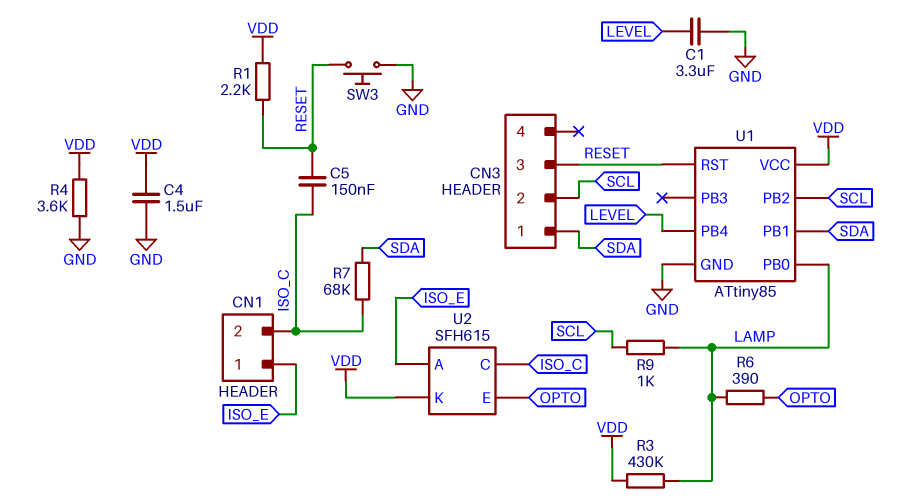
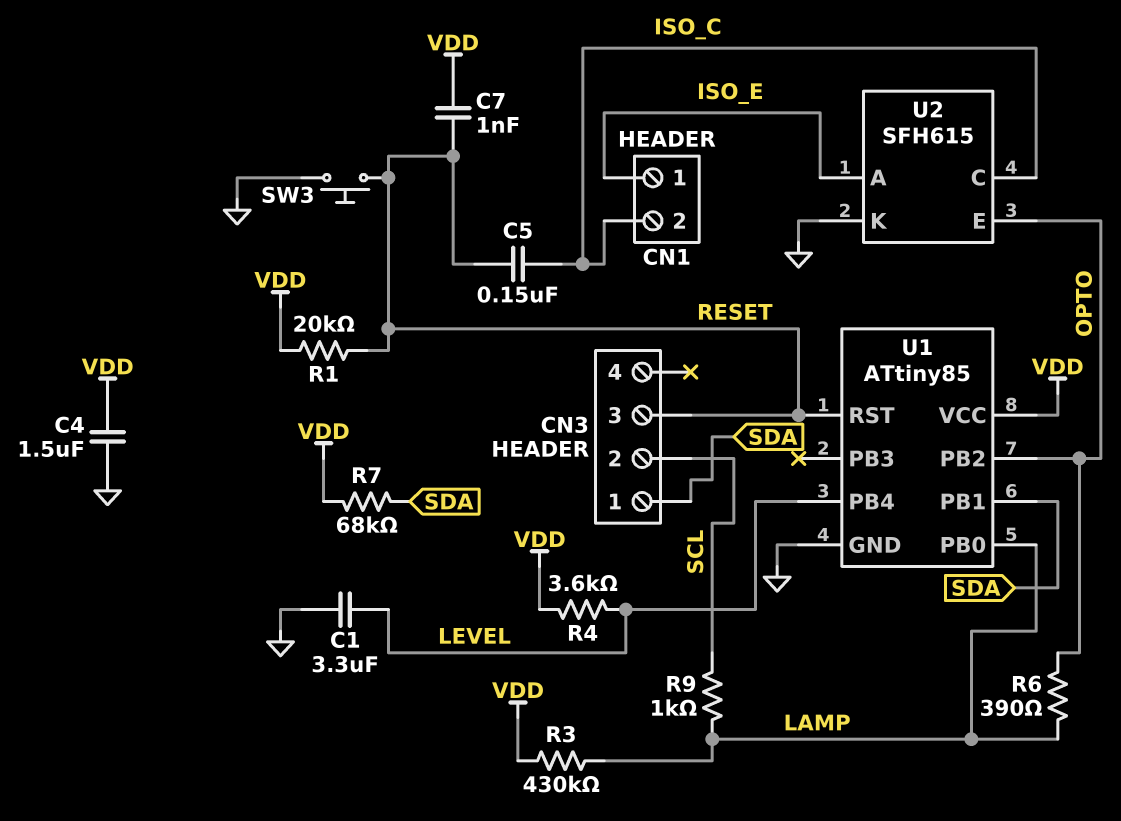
C7: none -> 1nF (RESET, VDD)
R1: 2.2k (RESET, VDD) -> 20k (RESET, VDD)
R4: 3.6k (GND, VDD) -> 3.6k (LEVEL, VDD)
R7: 68k (ISO_C, SDA) -> 68k (SDA, VDD)
U1 pin PB2: SCL -> OPTO
U2 pin K: VDD -> GND

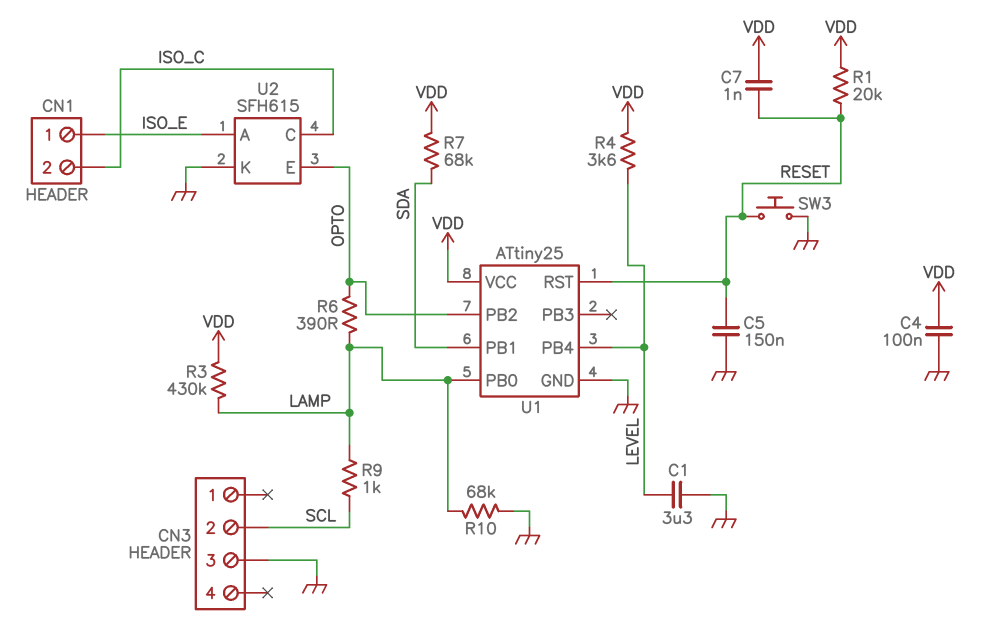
C4: 1.5uF (GND, VDD) -> 100nF (GND, VDD)
C5: 150nF (ISO_C, RESET) -> 150nF (GND, RESET)
CN3 pin 1: SDA -> none
CN3 pin 3: RESET -> GND
R10: none -> 68k (GND, LAMP)
U1: ATtiny85 -> ATtiny25

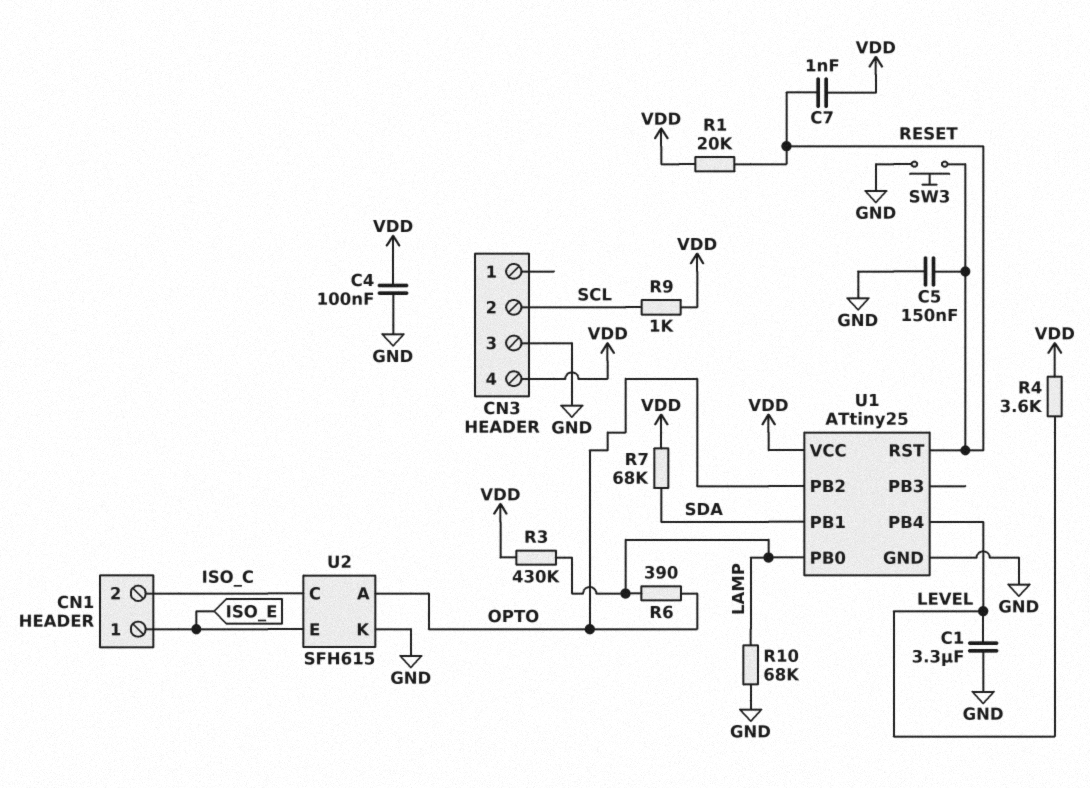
CN3 pin 4: none -> VDD
R9: 1k (LAMP, SCL) -> 1k (SCL, VDD)
U2 pin A: ISO_E -> OPTO
U2 pin E: OPTO -> ISO_E

